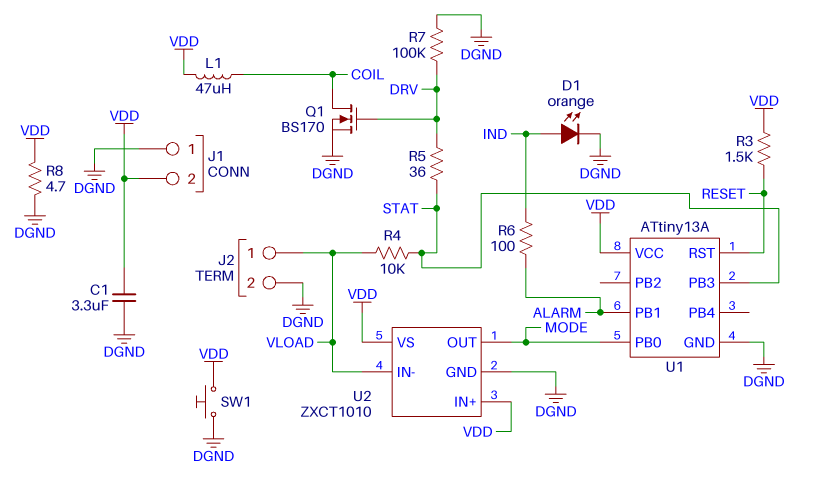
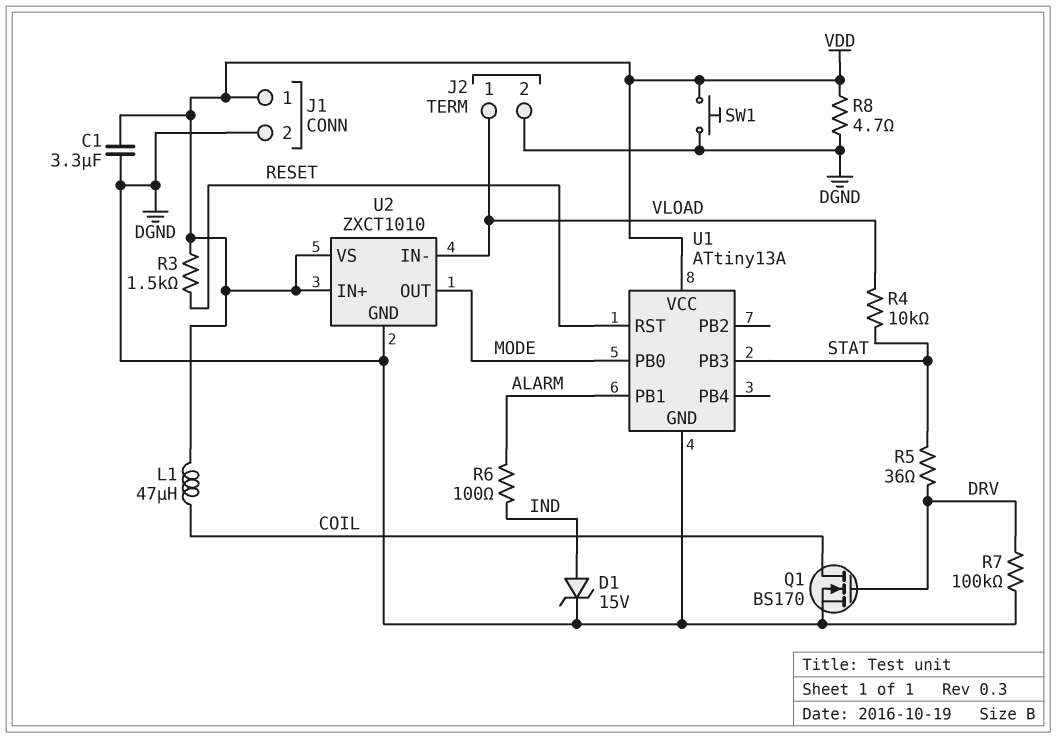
D1: LED orange (A IND, K DGND) -> zener 15V (A IND, K DGND)
J1 pin 1: DGND -> VDD
J1 pin 2: VDD -> DGND

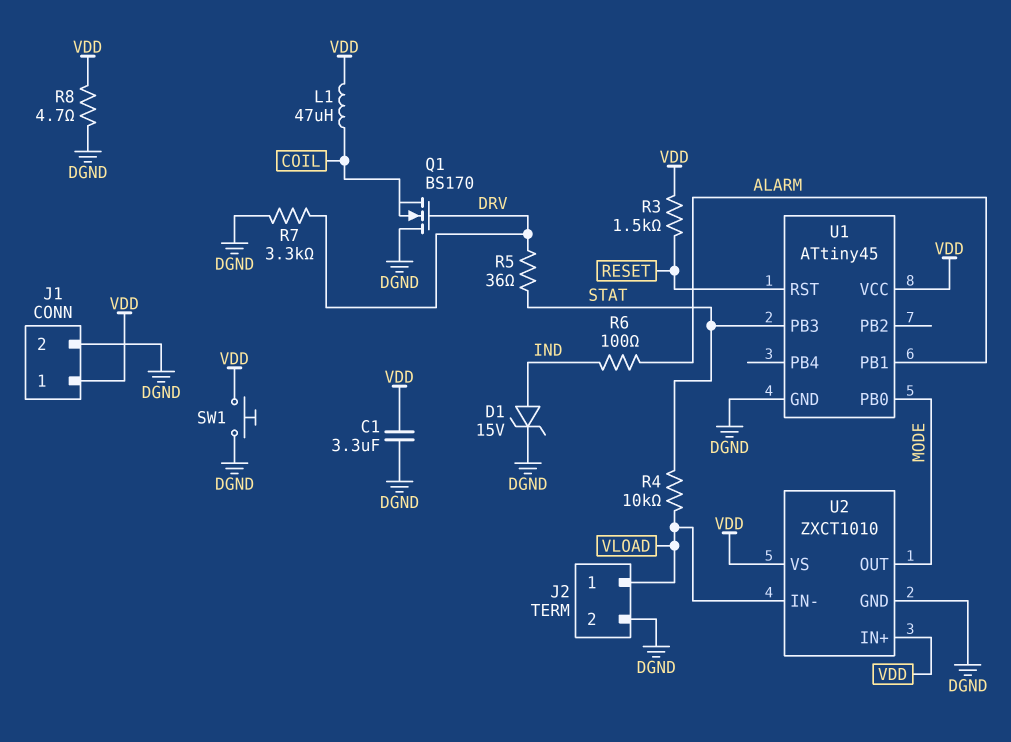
Q1: NMOS BS170 (G DRV, D COIL, S DGND) -> NMOS BS170 (G DRV, D DGND, S COIL)
R7: 100k (DGND, DRV) -> 3.3k (DGND, DRV)
U1: ATtiny13A -> ATtiny45

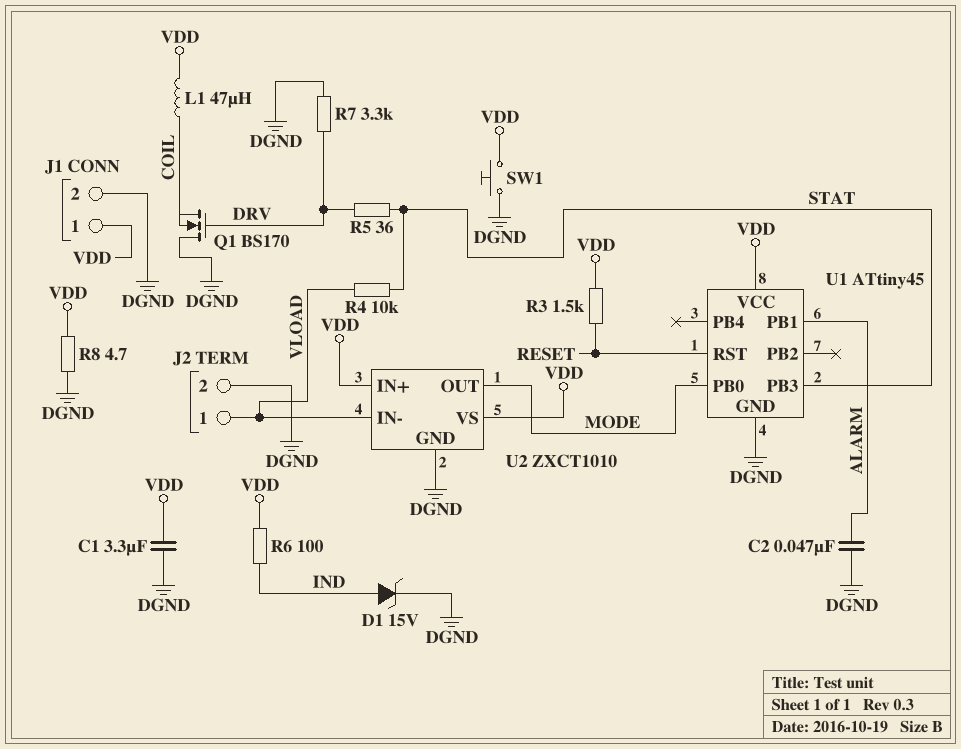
C2: none -> 47nF (ALARM, DGND)
R6: 100 (ALARM, IND) -> 100 (IND, VDD)

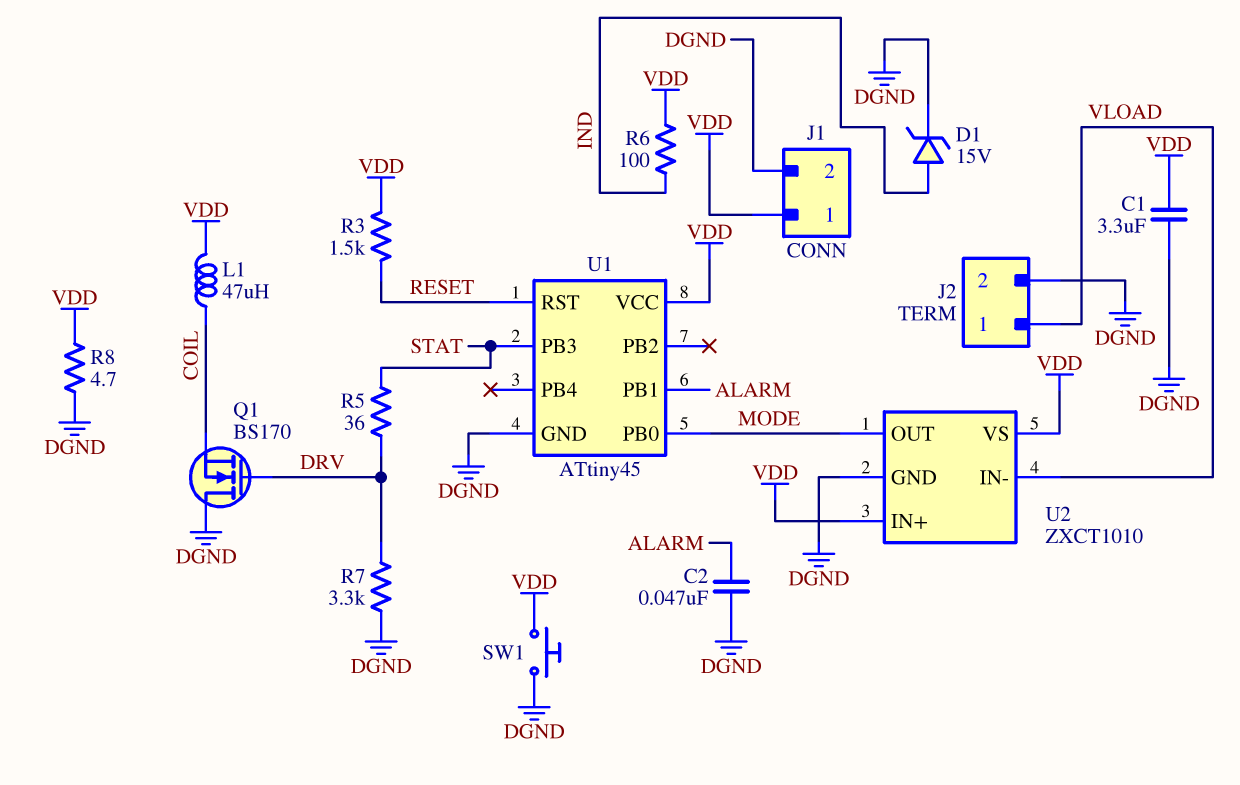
R4: 10k (STAT, VLOAD) -> none

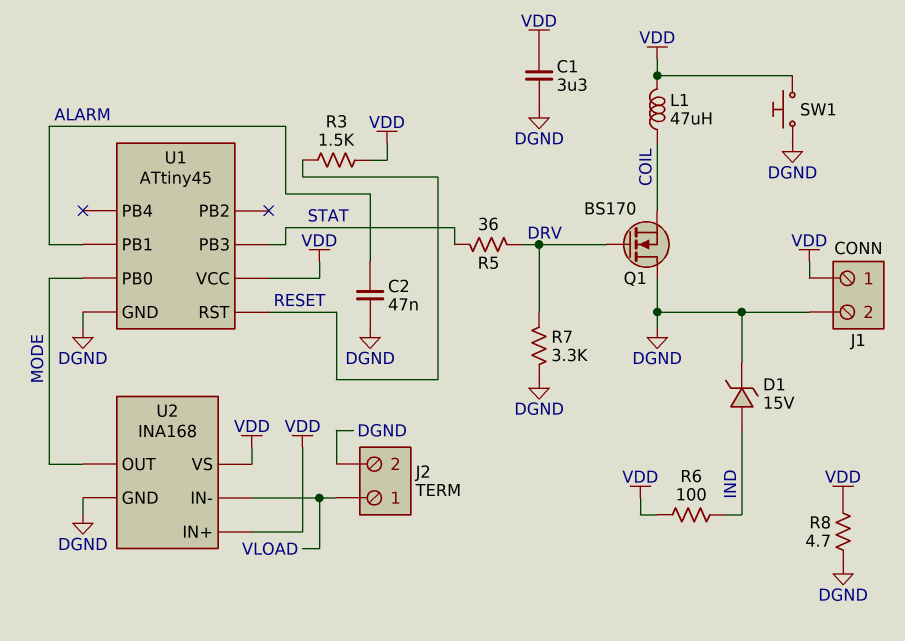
U2: ZXCT1010 -> INA168

